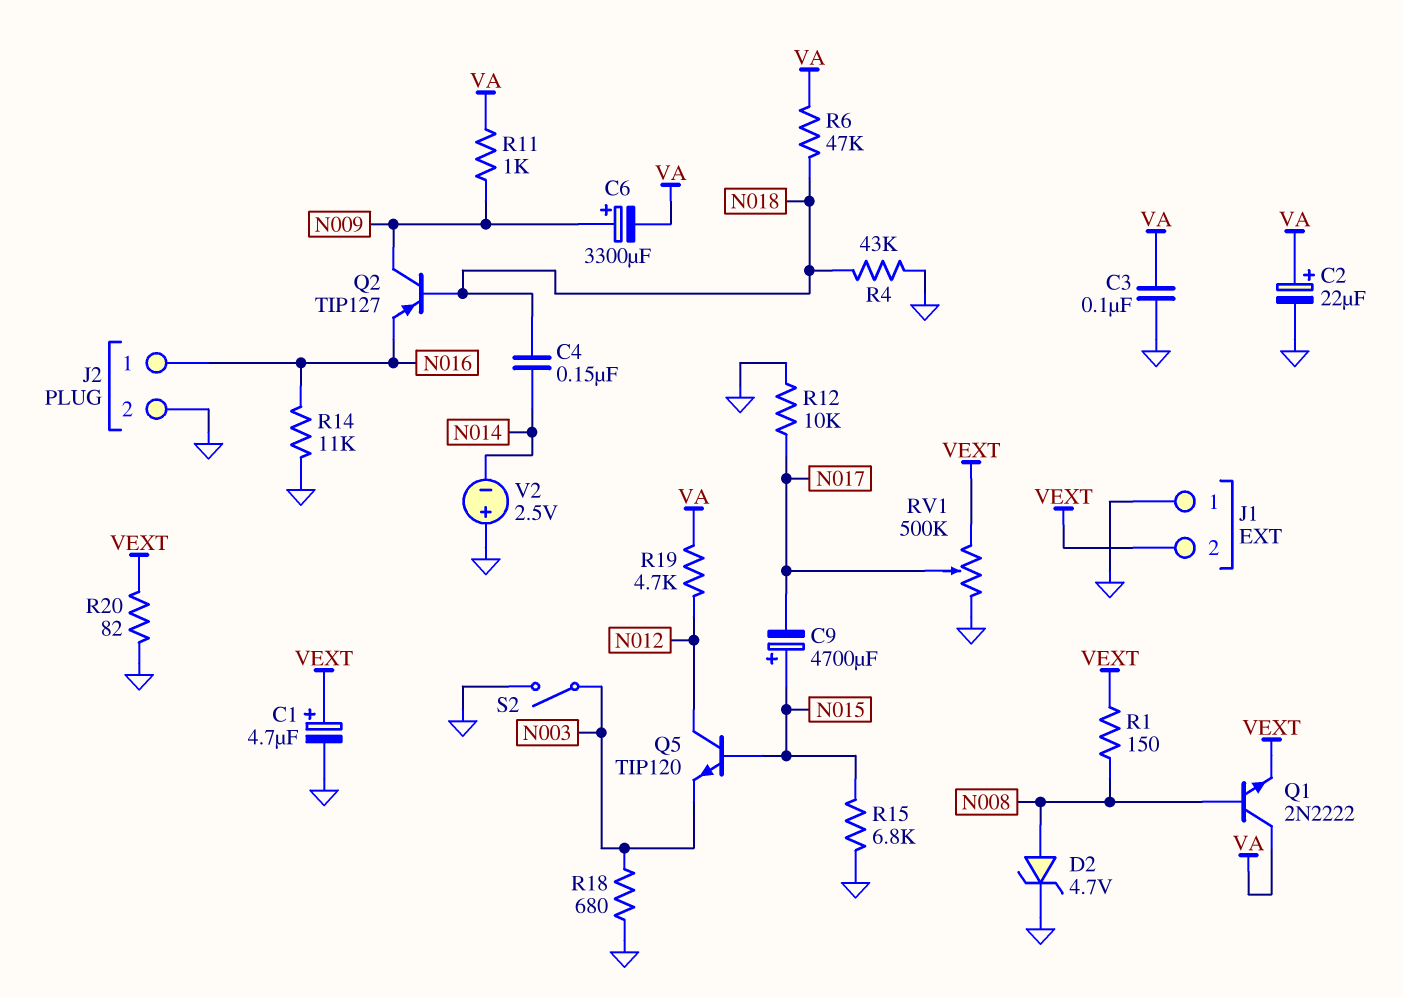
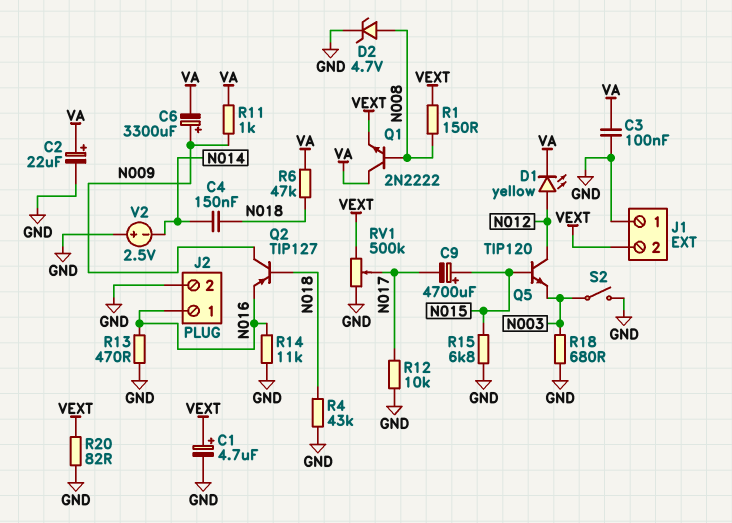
D1: none -> LED yellow (A N012, K VA)
R13: none -> 470 (GND, N016)
R19: 4.7k (N012, VA) -> none

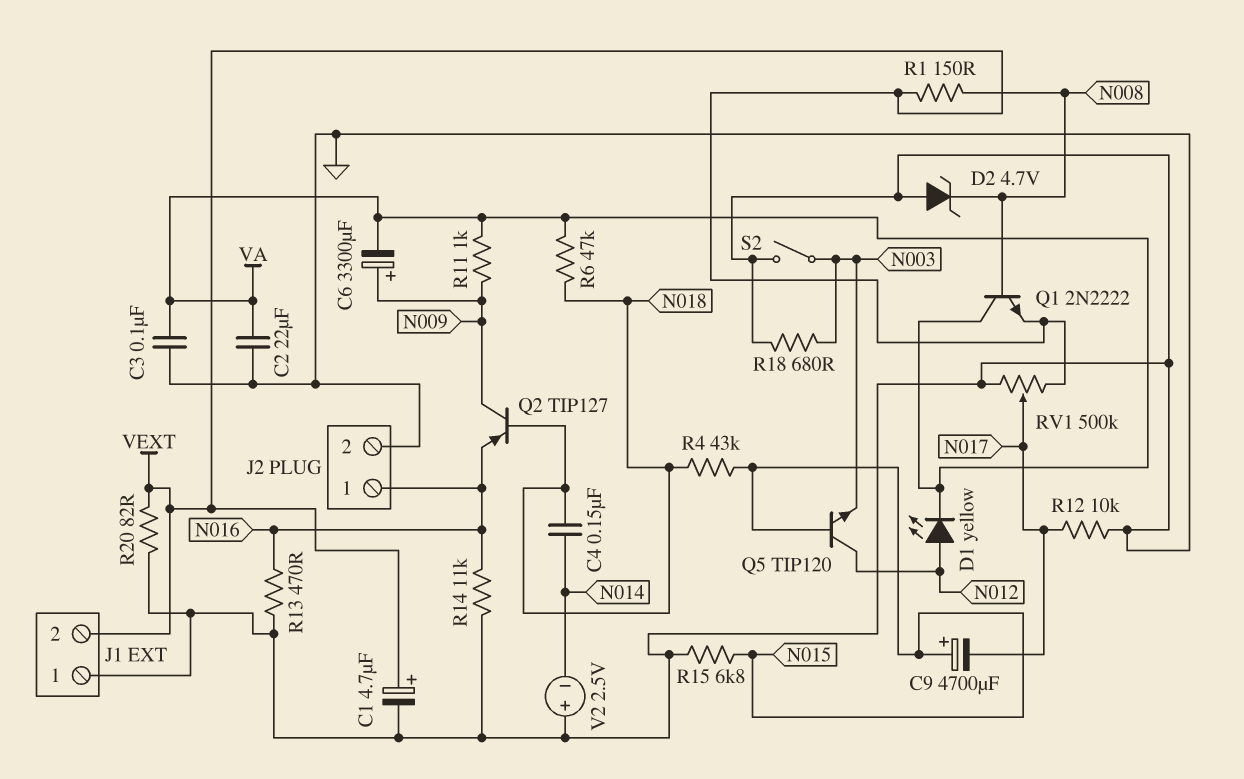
C2: 22uF (plus VA, minus GND) -> 22uF (GND, VA)
D2: zener 4.7V (A N008, K GND) -> zener 4.7V (A GND, K N008)
R4: 43k (GND, N018) -> 43k (N015, N018)

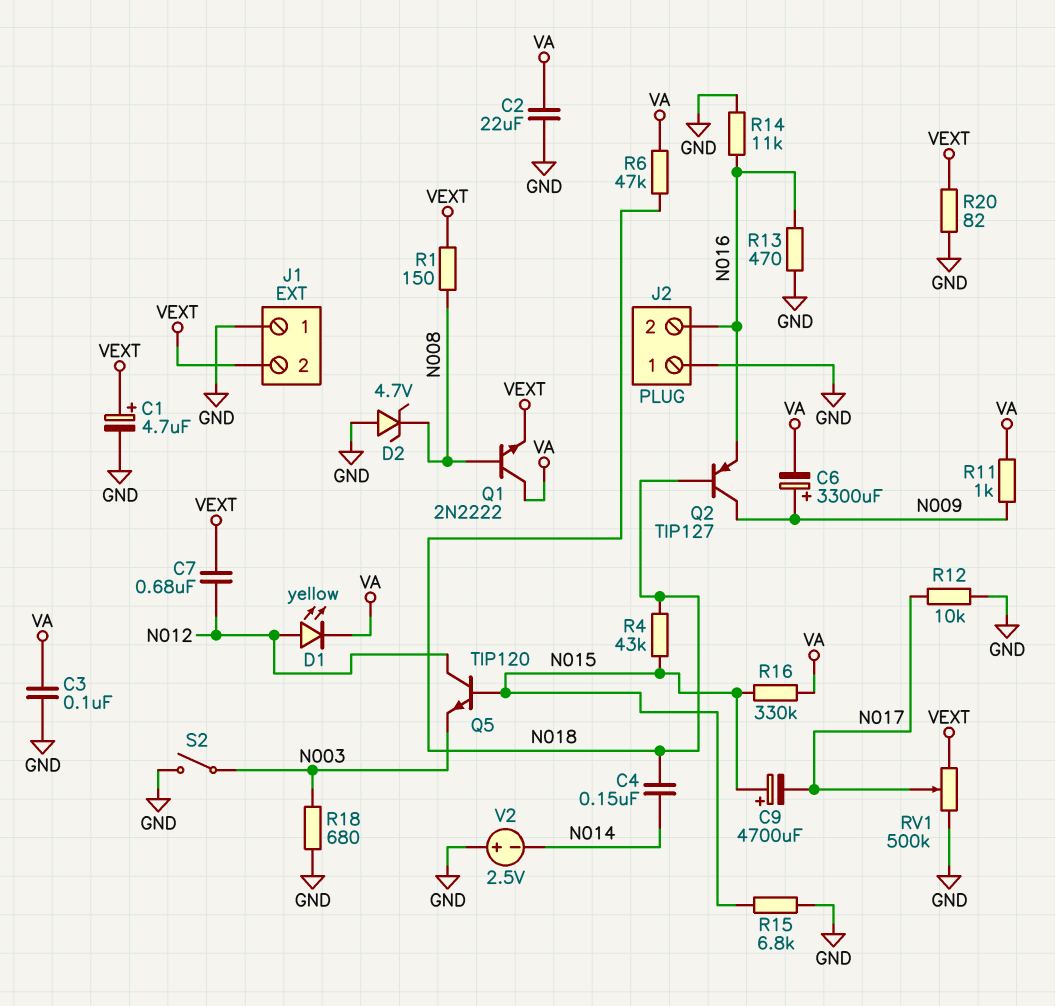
C7: none -> 680nF (N012, VEXT)
J2 pin 1: N016 -> GND
J2 pin 2: GND -> N016
R16: none -> 330k (N015, VA)

